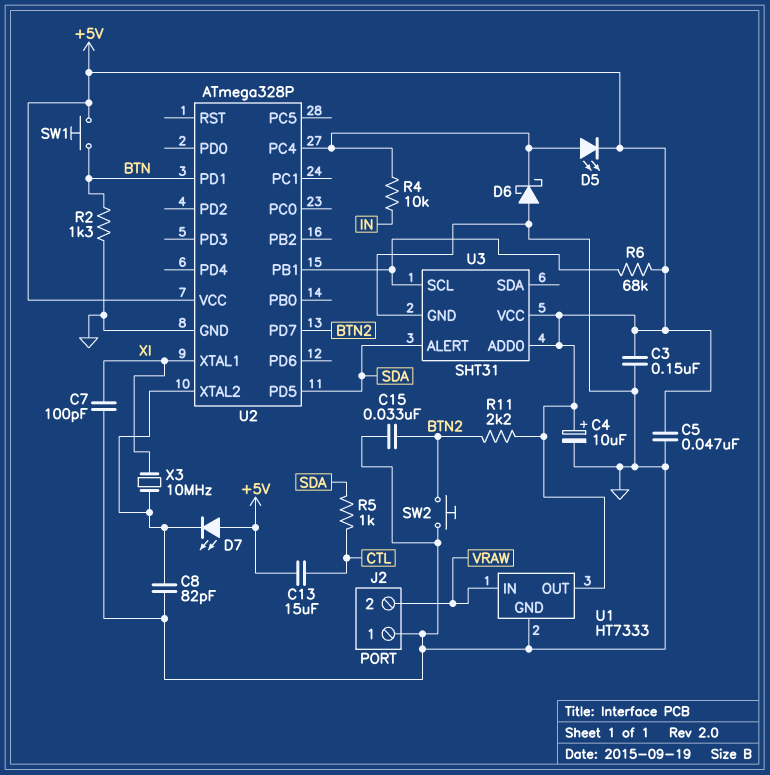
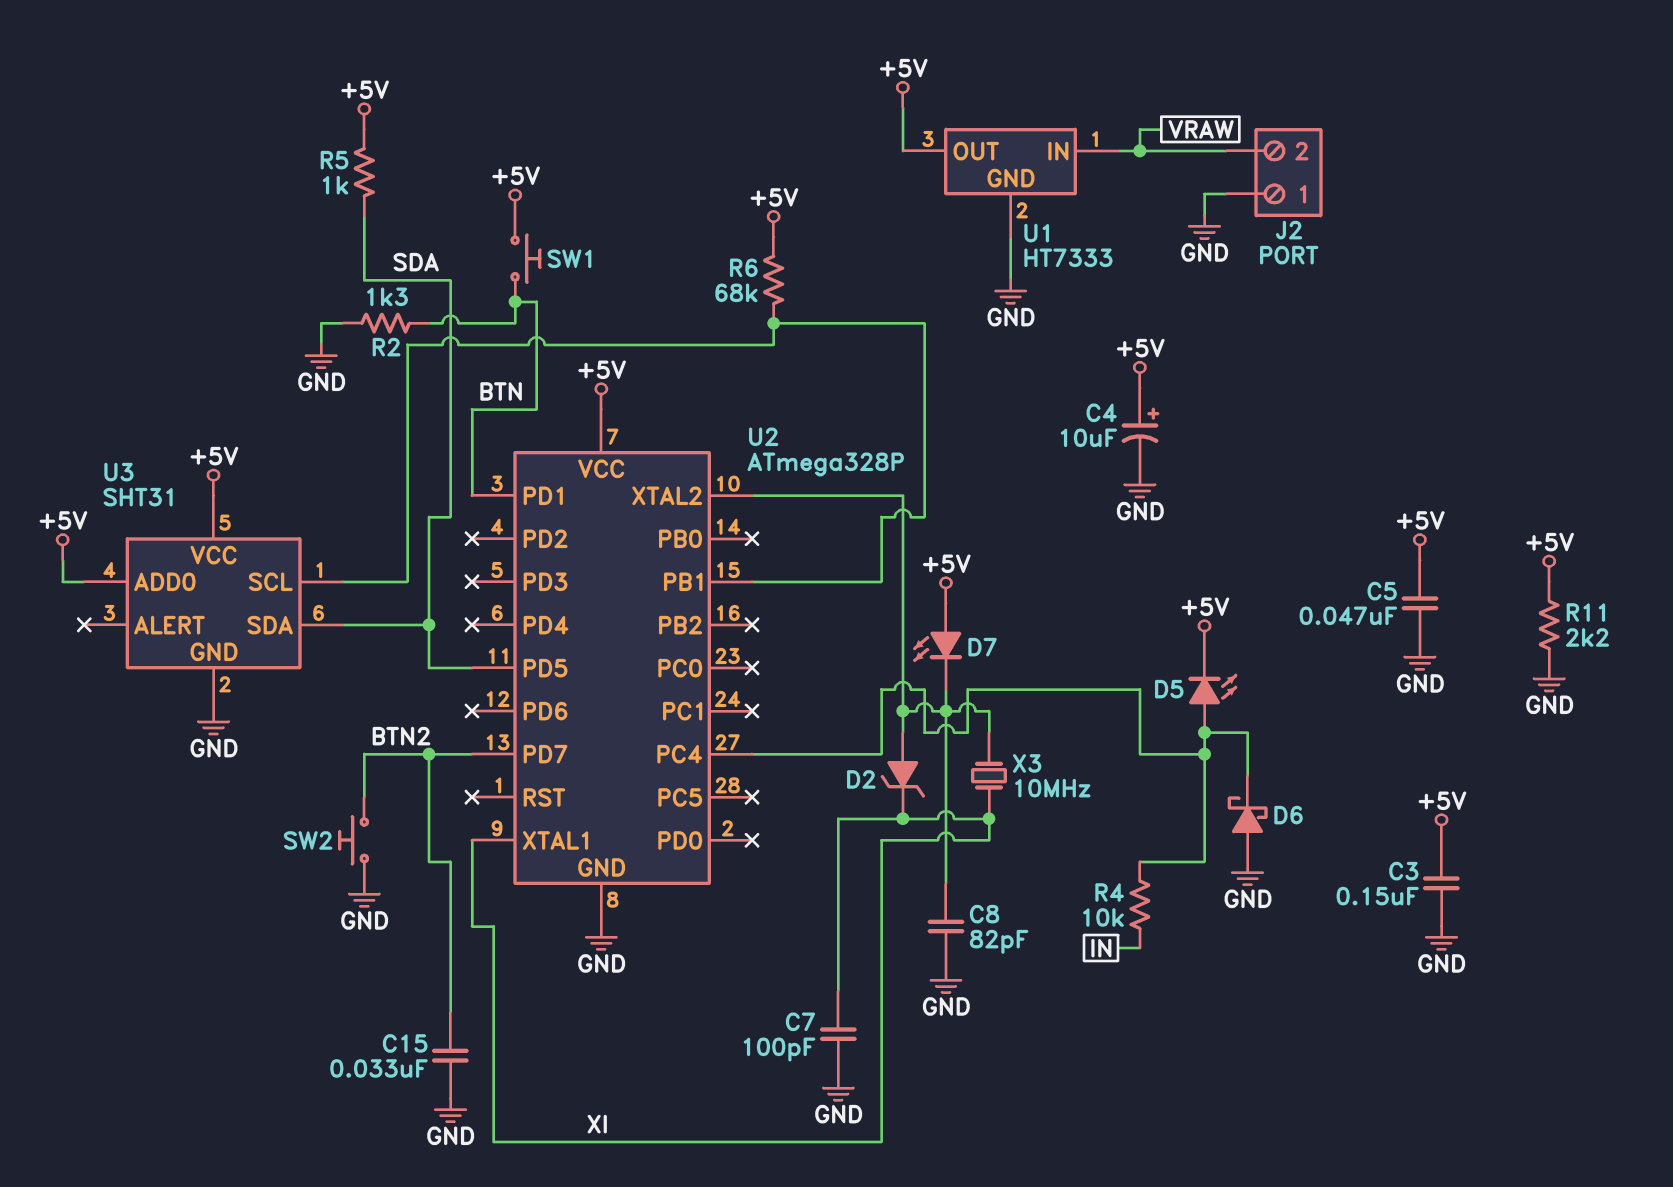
C13: 15uF (+5V, CTL) -> none
D2: none -> zener (A U2/XTAL2, K XI)
R5: 1k (CTL, SDA) -> 1k (+5V, SDA)
R11: 2.2k (+5V, BTN2) -> 2.2k (+5V, GND)
U3 pin ALERT: SDA -> none
U3 pin SDA: none -> SDA

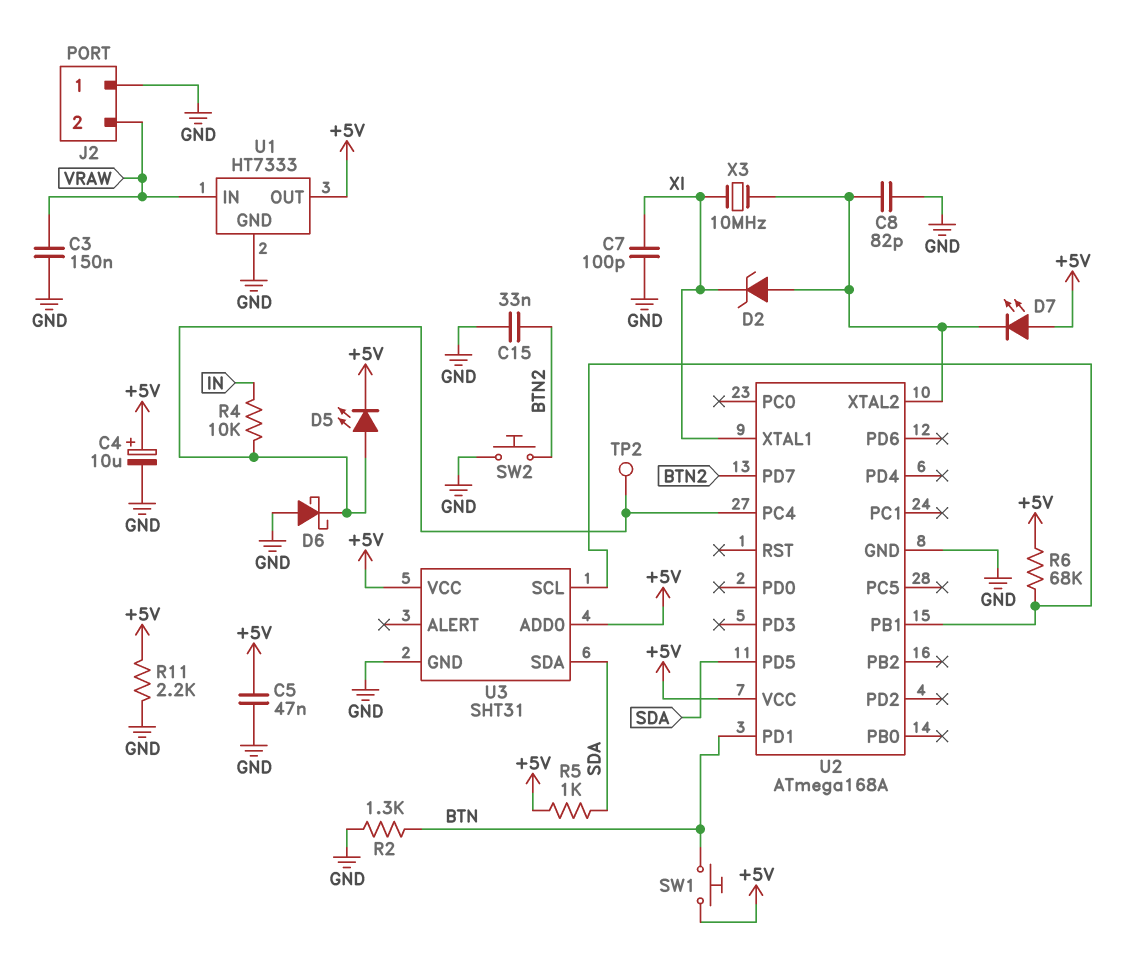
C3: 150nF (+5V, GND) -> 150nF (GND, VRAW)
TP2: none -> test point (U2/PC4)
U2: ATmega328P -> ATmega168A

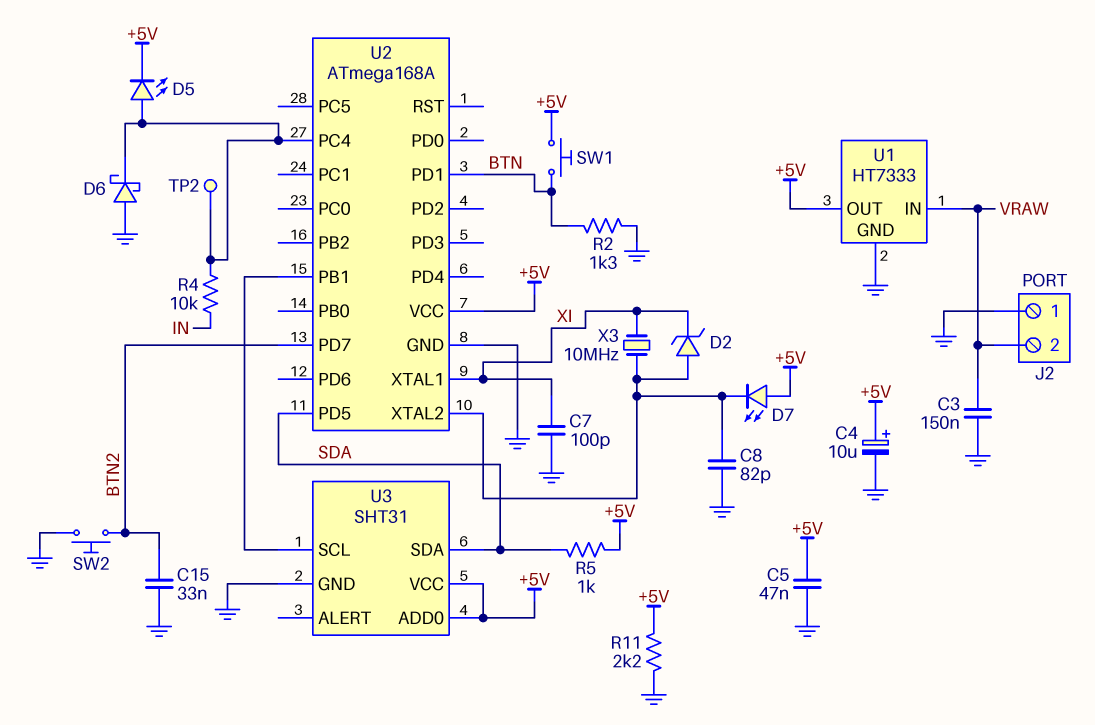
R6: 68k (+5V, U2/PB1) -> none

